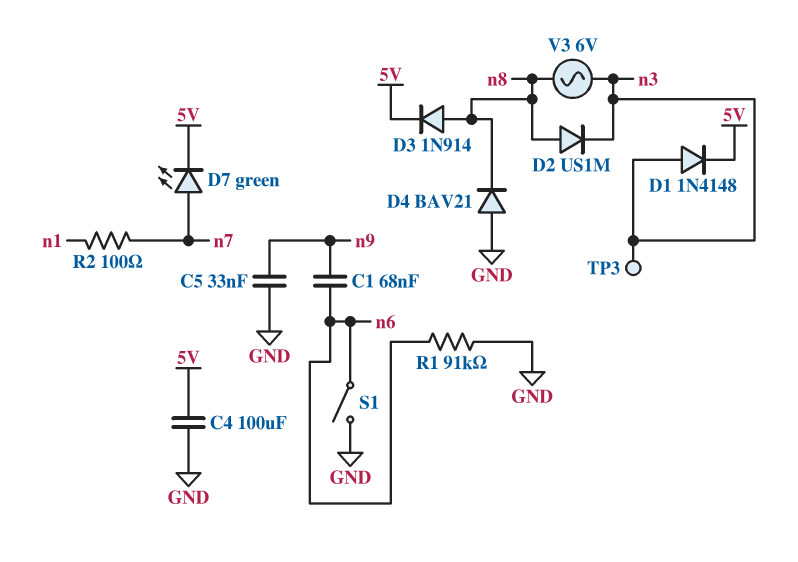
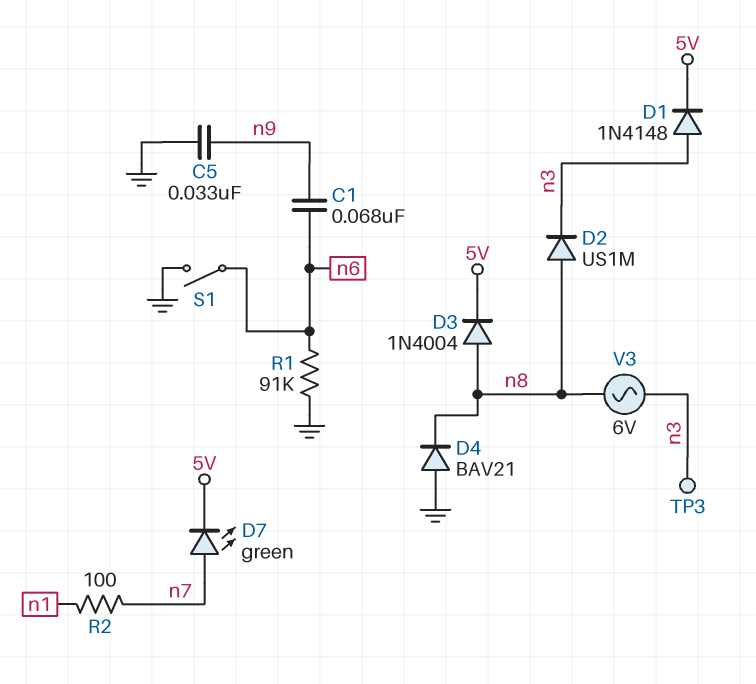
C4: 100uF (5V, GND) -> none
D3: diode 1N914 (A n8, K 5V) -> diode 1N4004 (A n8, K 5V)

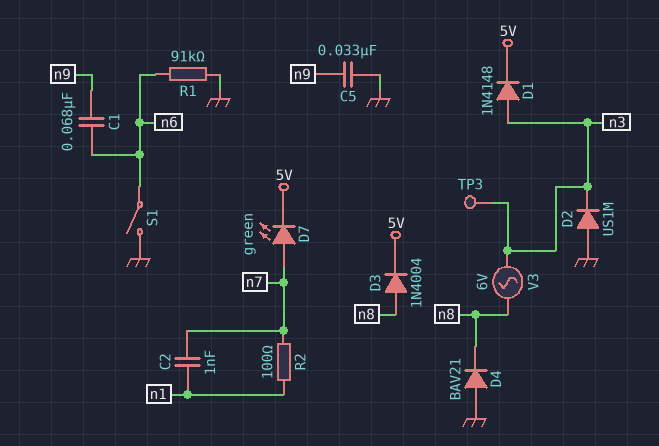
C2: none -> 1nF (n1, n7)
D2: diode US1M (A n8, K n3) -> diode US1M (A GND, K n3)

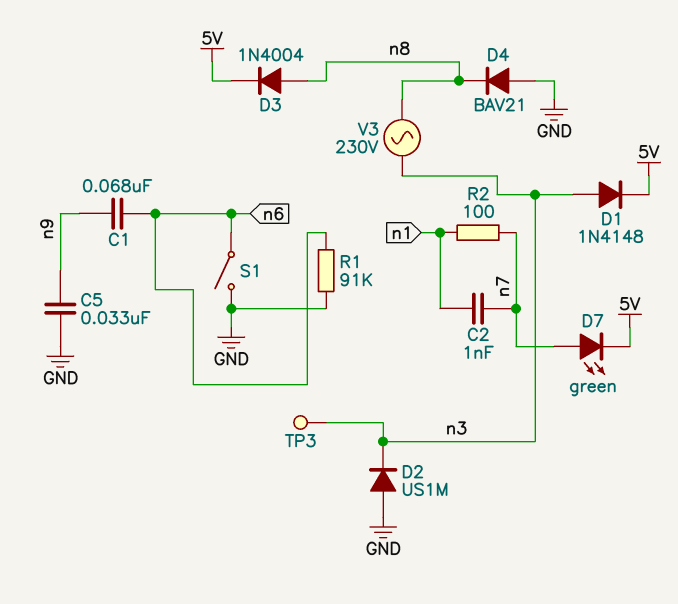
V3: AC 6V (n3, n8) -> AC 230V (n3, n8)

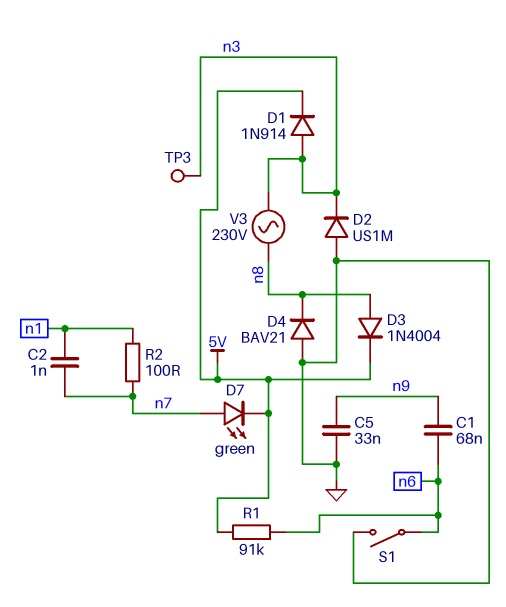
D1: diode 1N4148 (A n3, K 5V) -> diode 1N914 (A n3, K 5V)
R1: 91k (GND, n6) -> 91k (5V, n6)

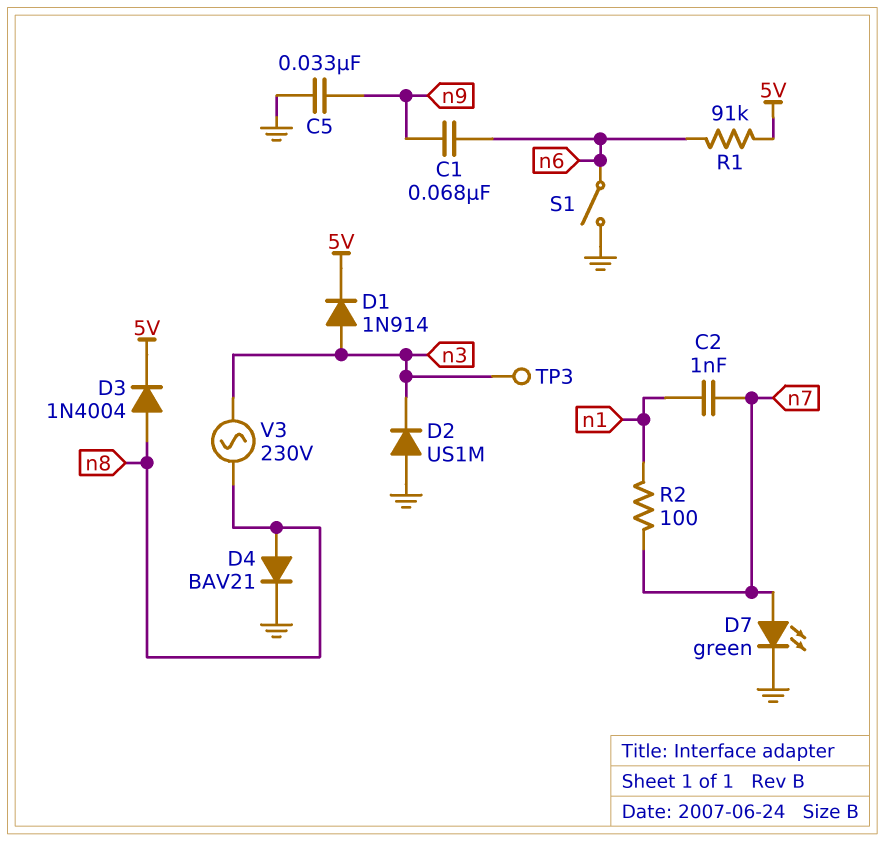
D4: diode BAV21 (A GND, K n8) -> diode BAV21 (A n8, K GND)
D7: LED green (A n7, K 5V) -> LED green (A n7, K GND)

